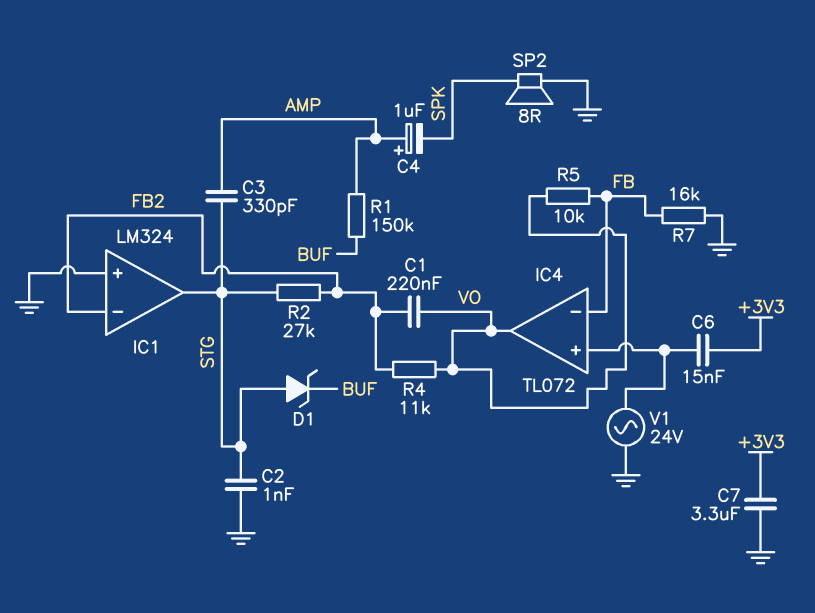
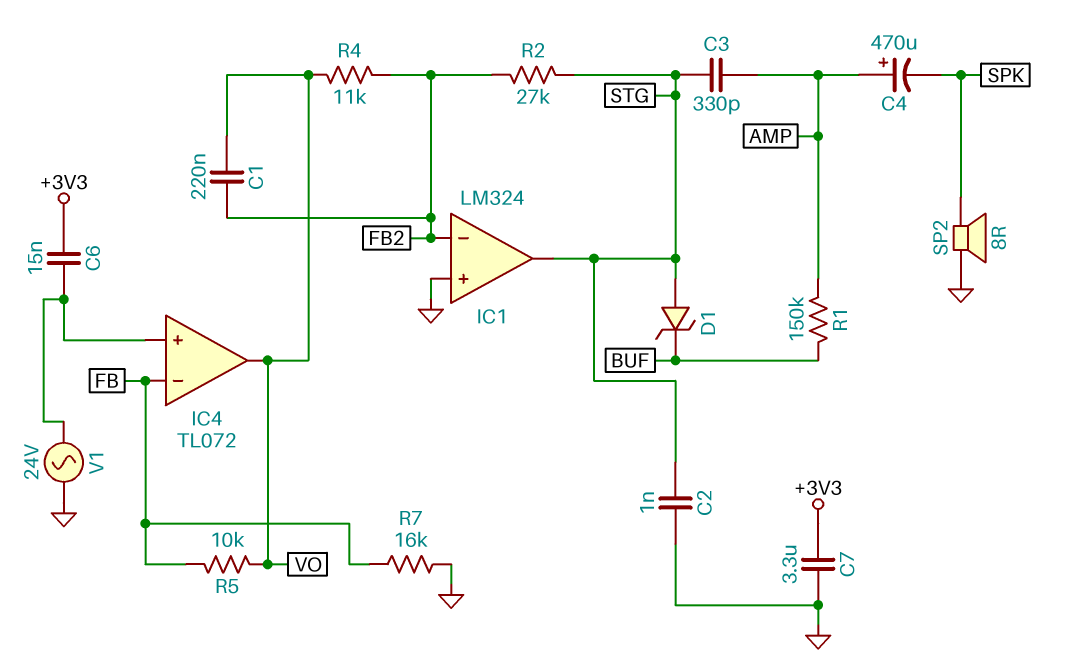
C4: 1uF (plus AMP, minus SPK) -> 470uF (plus AMP, minus SPK)

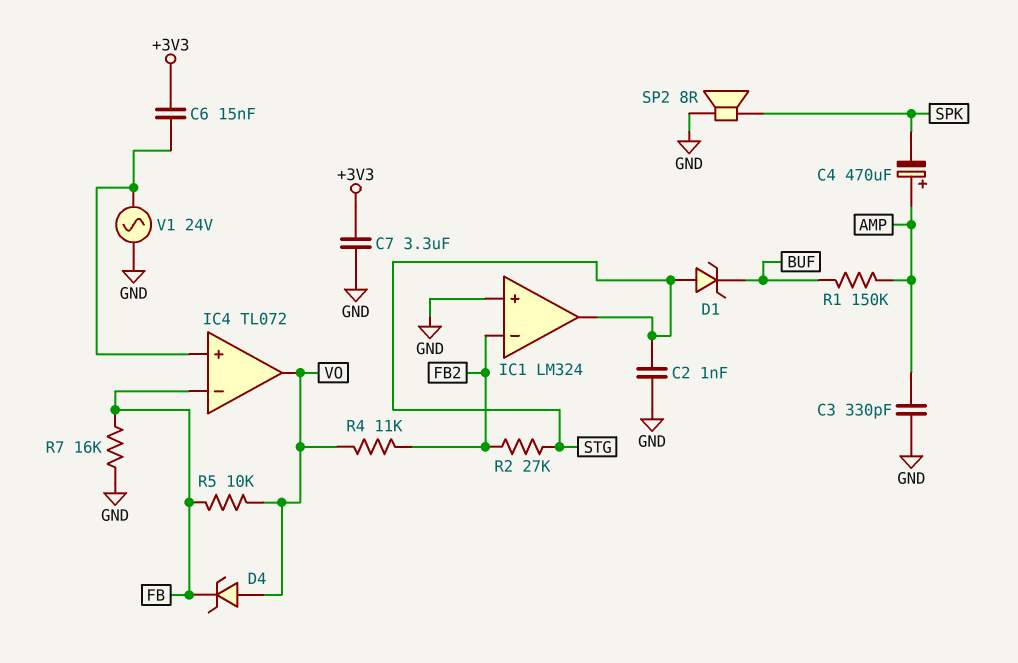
C1: 220nF (FB2, VO) -> none
C3: 330pF (AMP, STG) -> 330pF (AMP, GND)
D4: none -> zener (A VO, K FB)

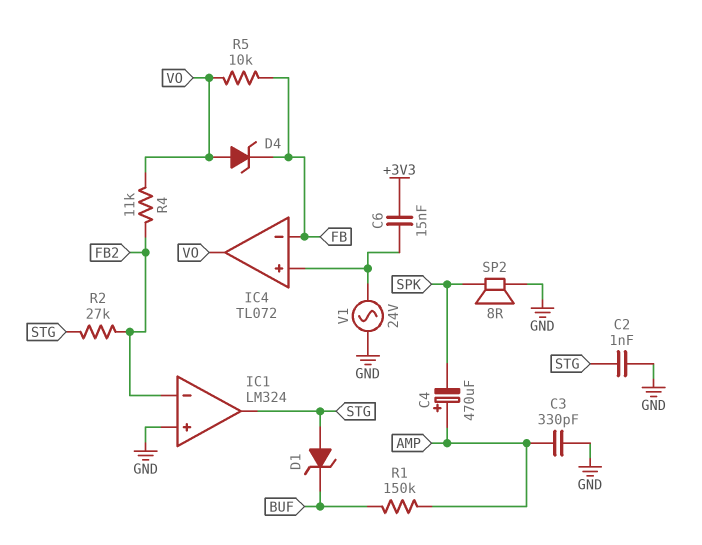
C7: 3.3uF (+3V3, GND) -> none
R7: 16k (FB, GND) -> none

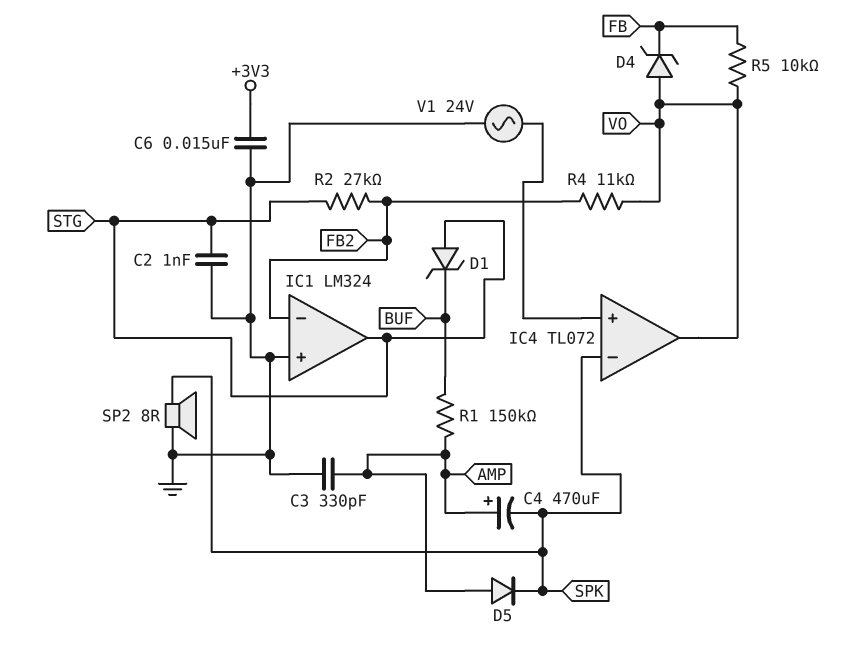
C6: 15nF (+3V3, IC4/in+) -> 15nF (+3V3, GND)
D5: none -> diode (A AMP, K SPK)
IC4 pin in-: FB -> SPK

